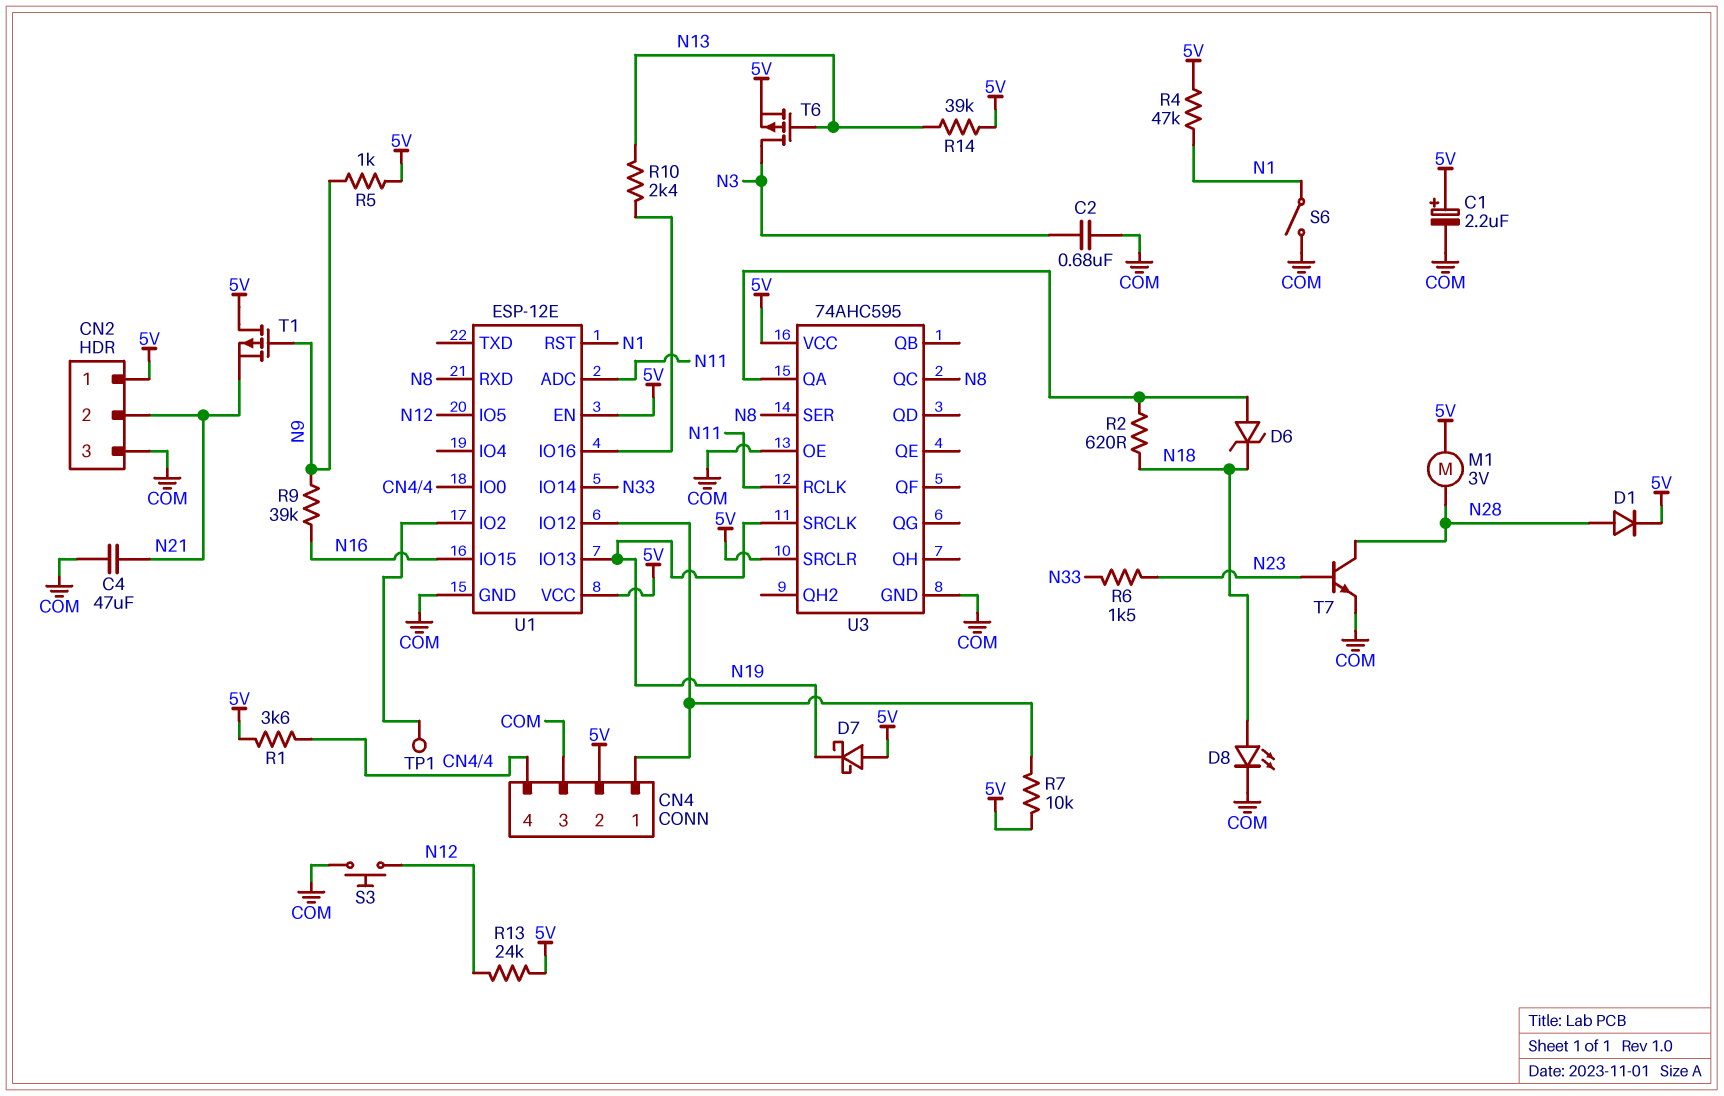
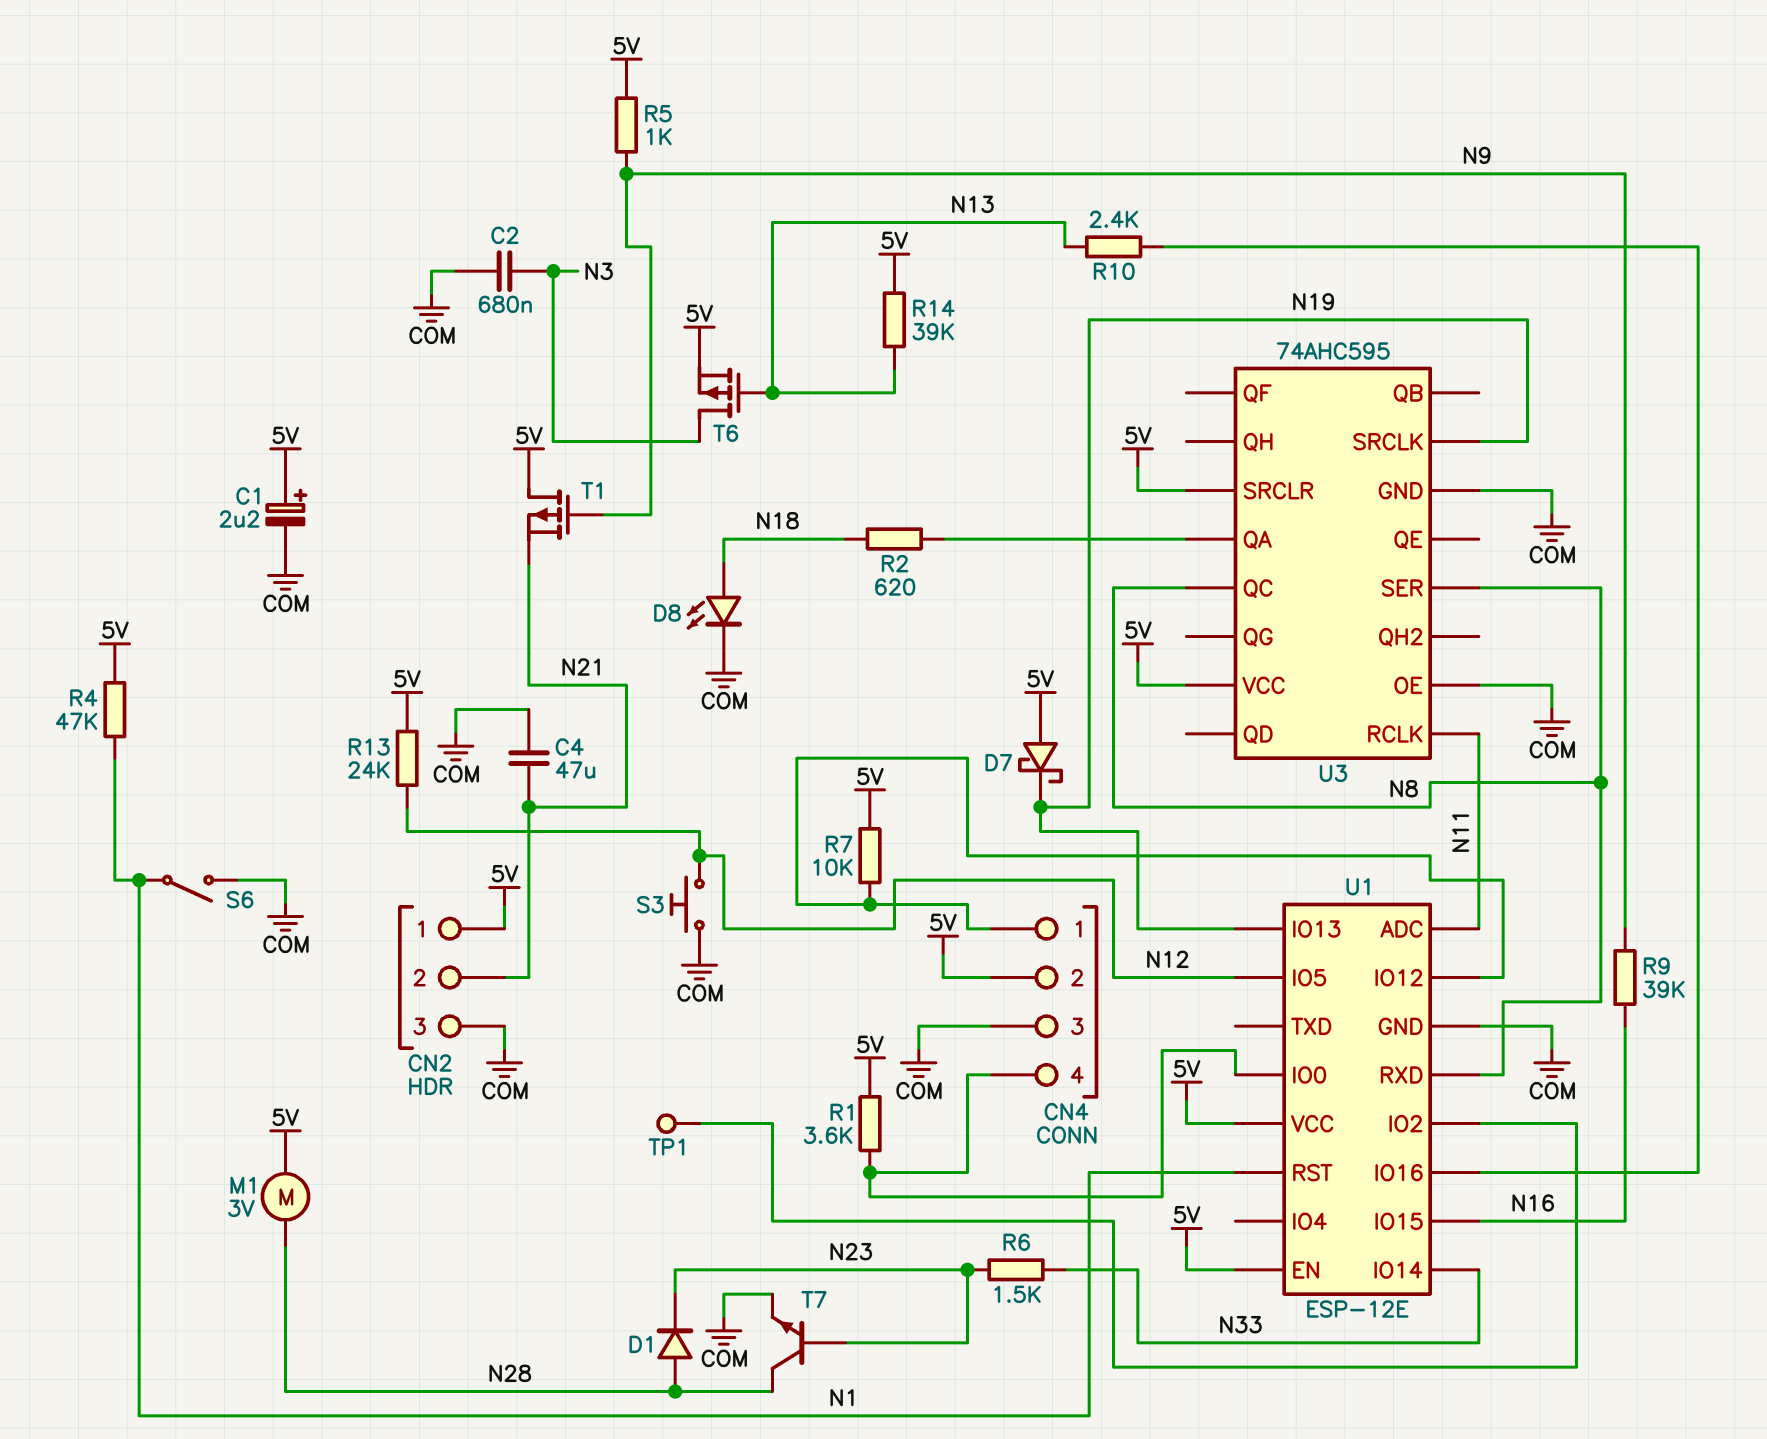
D1: diode (A N28, K 5V) -> diode (A N28, K N23)
D6: zener (A U3/QA, K N18) -> none

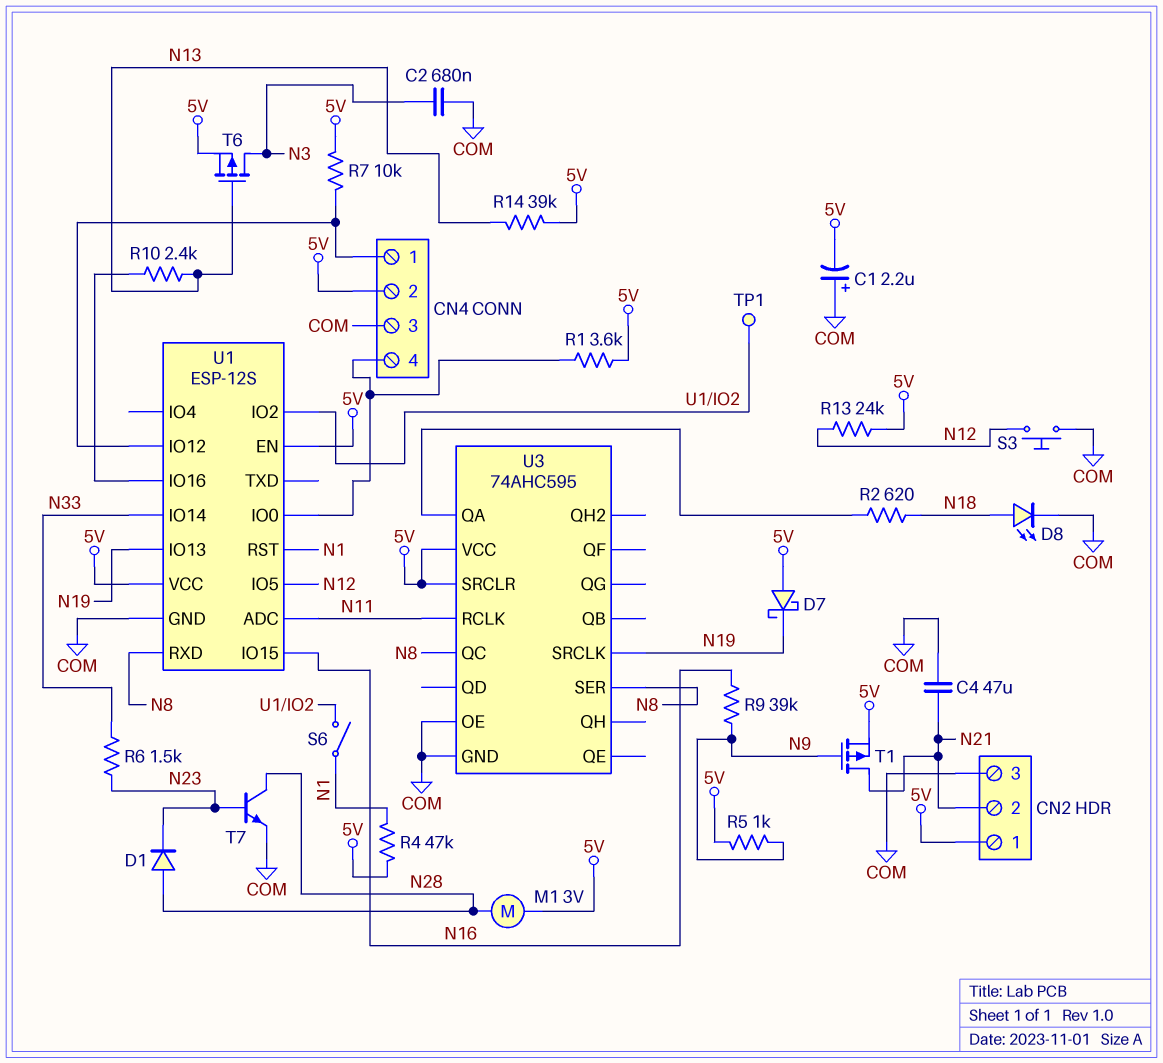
C1: 2.2uF (plus 5V, minus COM) -> 2.2uF (plus COM, minus 5V)
S6: switch (COM, N1) -> switch (N1, U1/IO2)
T1: PMOS (G N9, D 5V, S N21) -> PMOS (G N9, D N21, S 5V)
U1: ESP-12E -> ESP-12S

